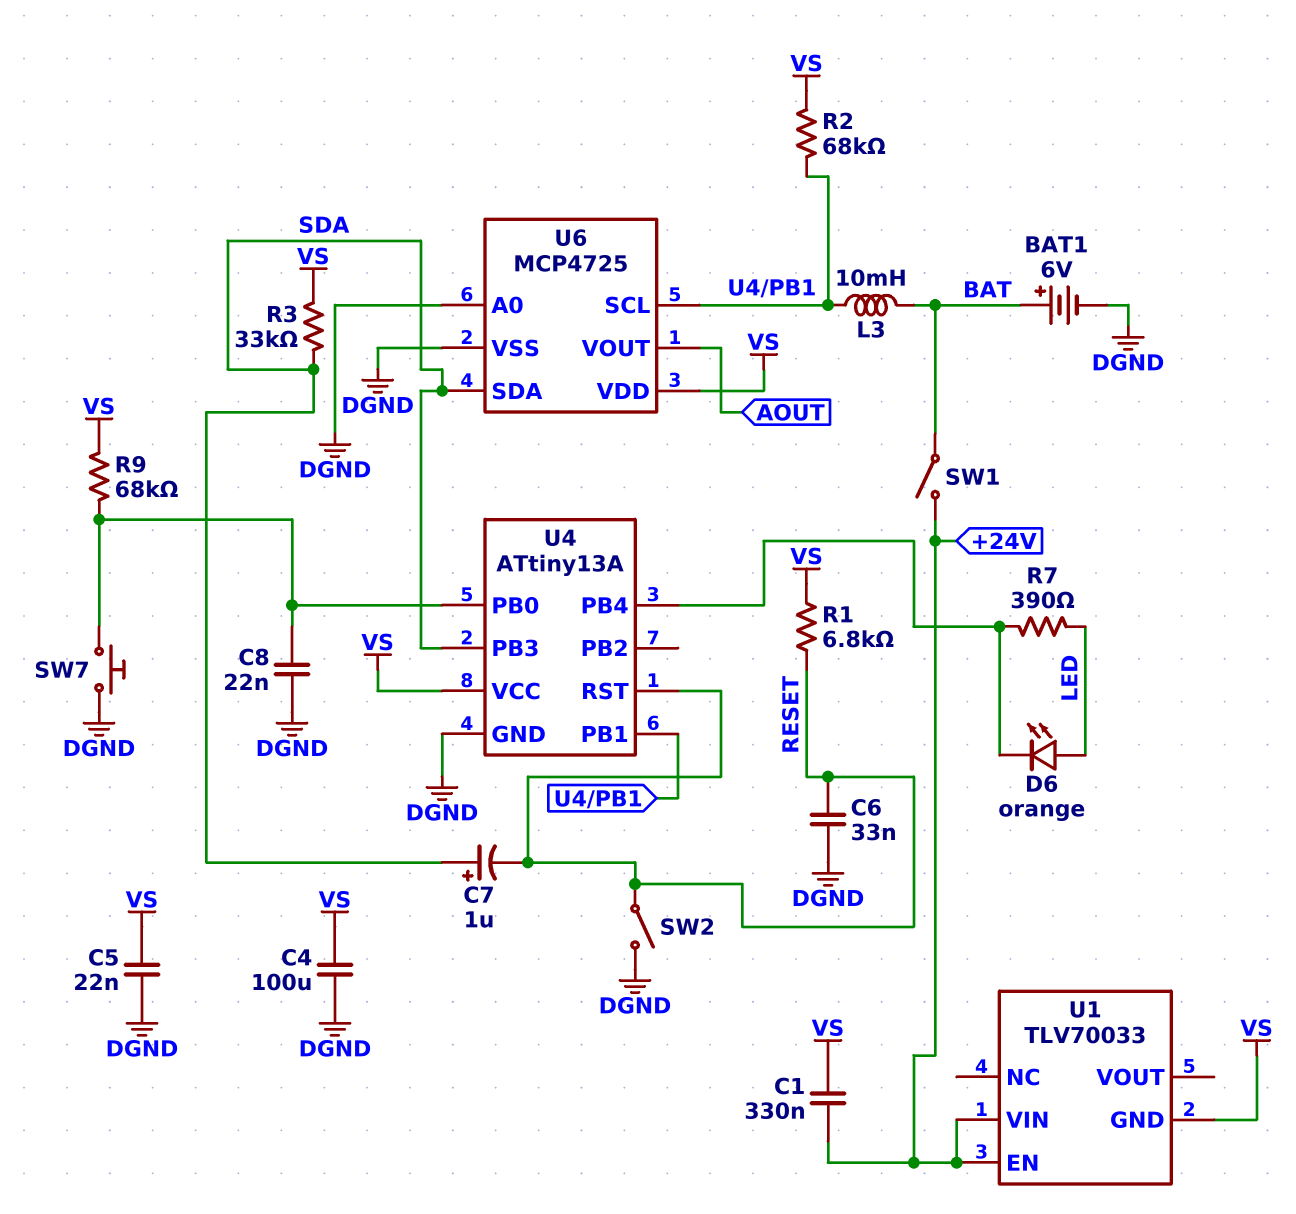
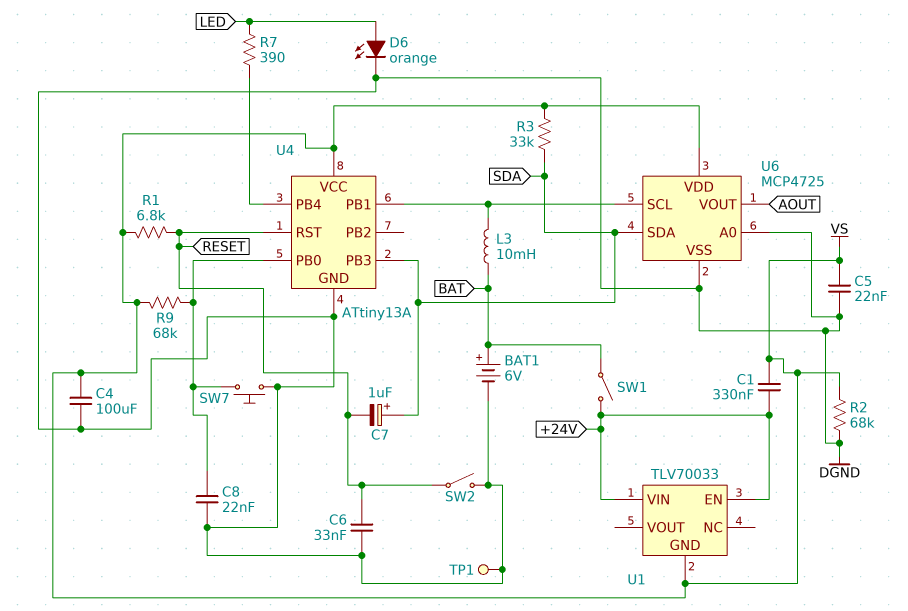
D6: LED orange (A LED, K U4/PB4) -> LED orange (A LED, K DGND)
R2: 68k (U4/PB1, VS) -> 68k (DGND, VS)
TP1: none -> test point (DGND)

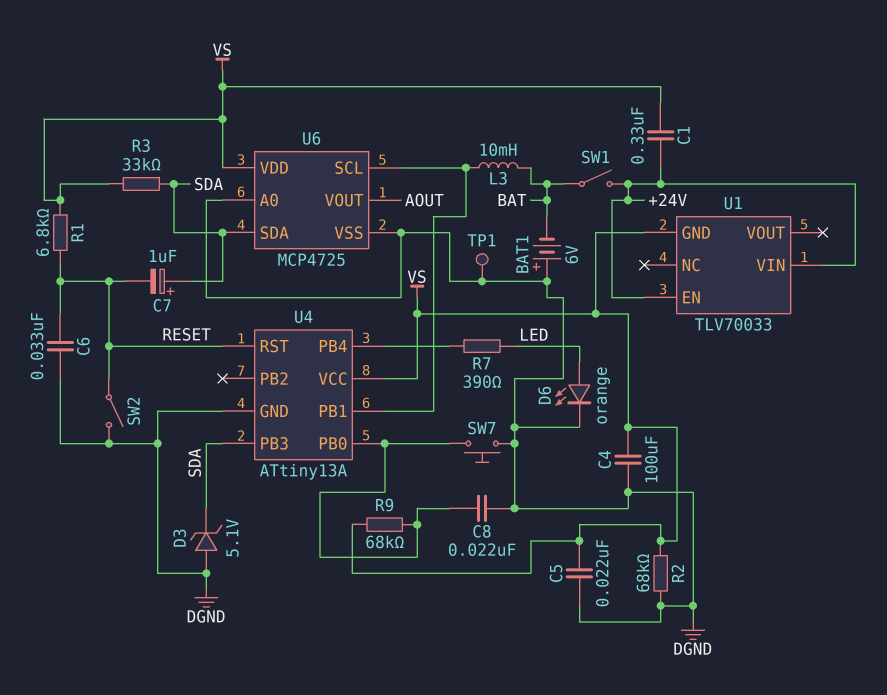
BAT1: 6V (plus BAT, minus DGND) -> 6V (plus DGND, minus BAT)
D3: none -> zener 5.1V (A DGND, K SDA)

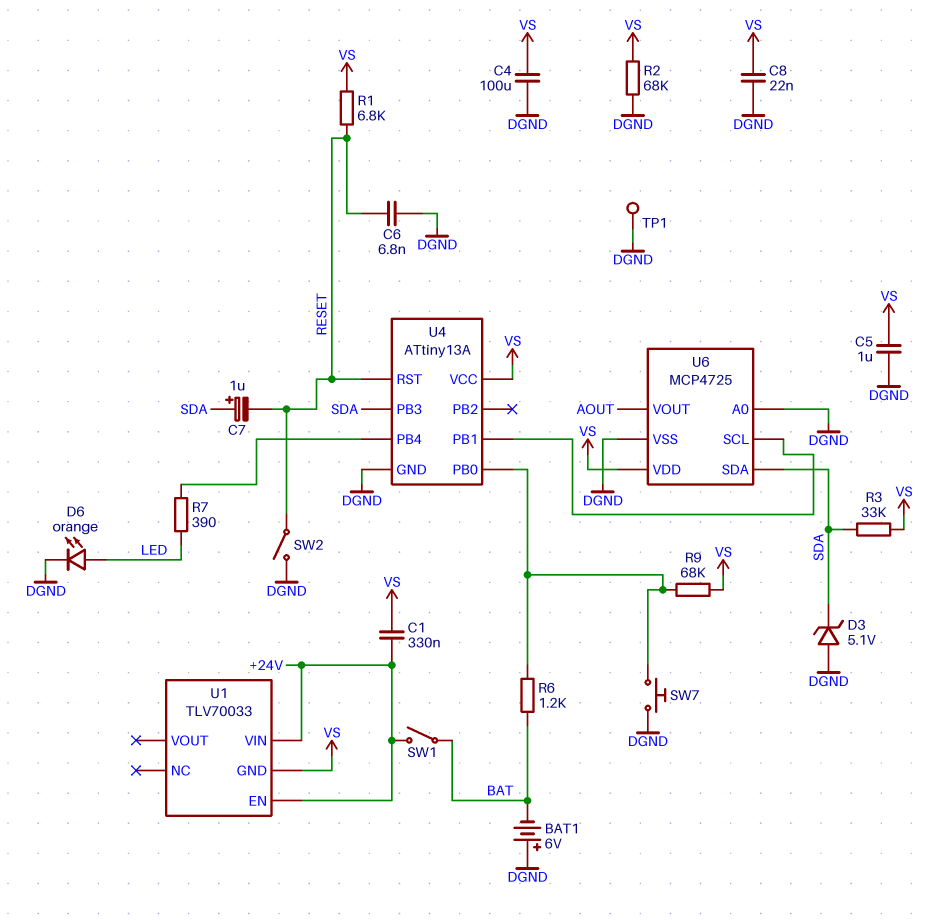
C5: 22nF (DGND, VS) -> 1uF (DGND, VS)
C6: 33nF (DGND, RESET) -> 6.8nF (DGND, RESET)
C8: 22nF (DGND, U4/PB0) -> 22nF (DGND, VS)
L3: 10mH (BAT, U4/PB1) -> none
R6: none -> 1.2k (BAT, U4/PB0)

